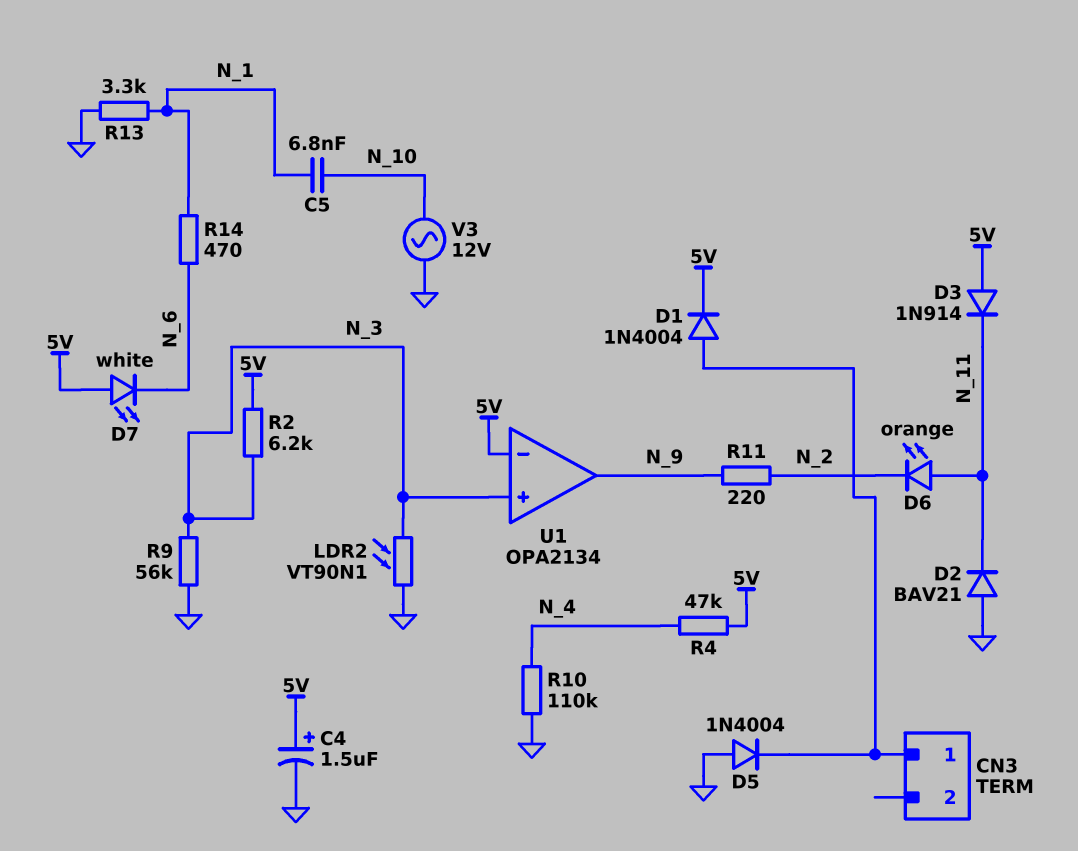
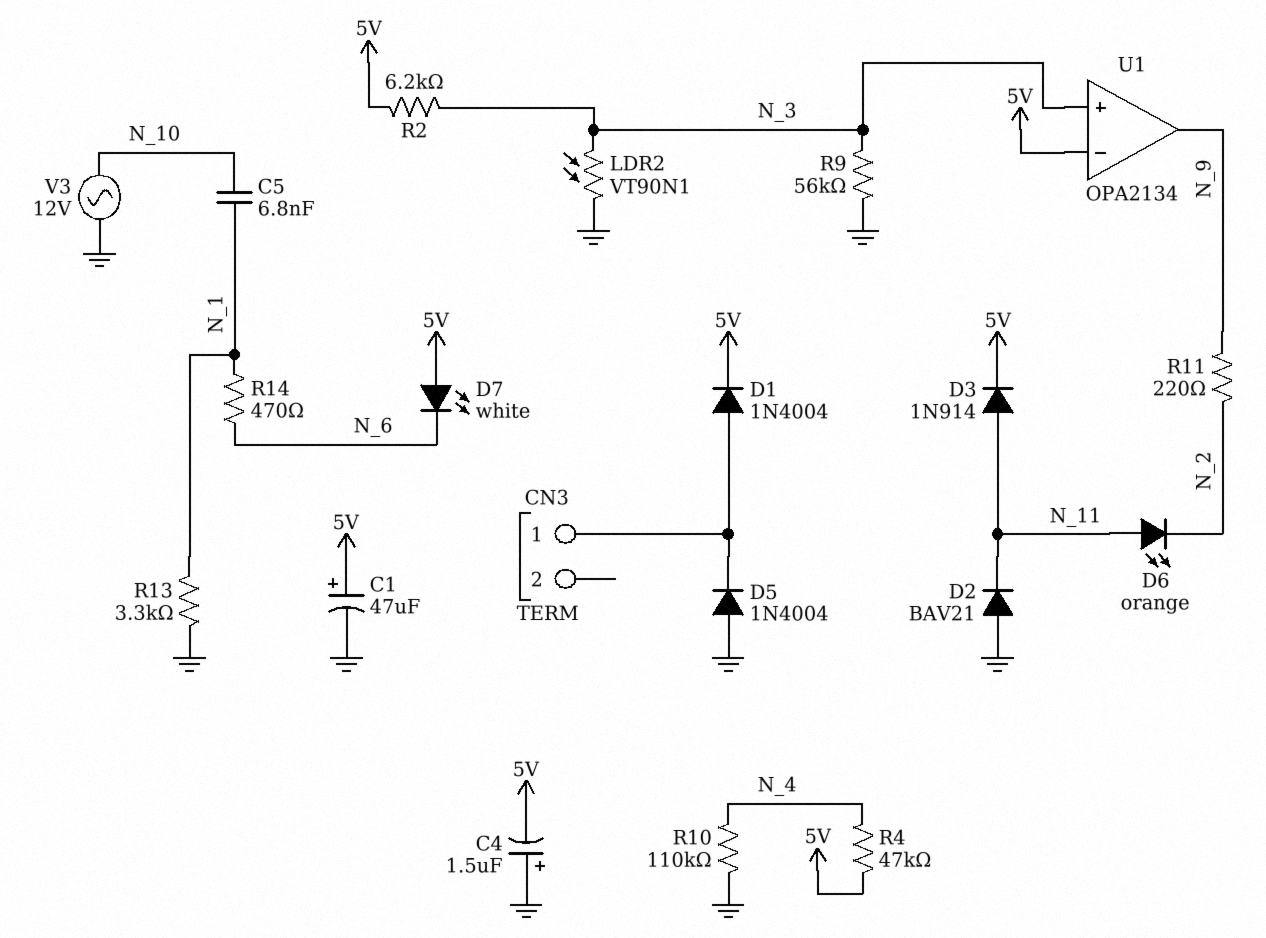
C1: none -> 47uF (plus 5V, minus GND)
C4: 1.5uF (plus 5V, minus GND) -> 1.5uF (plus GND, minus 5V)
D3: diode 1N914 (A 5V, K N_11) -> diode 1N914 (A N_11, K 5V)

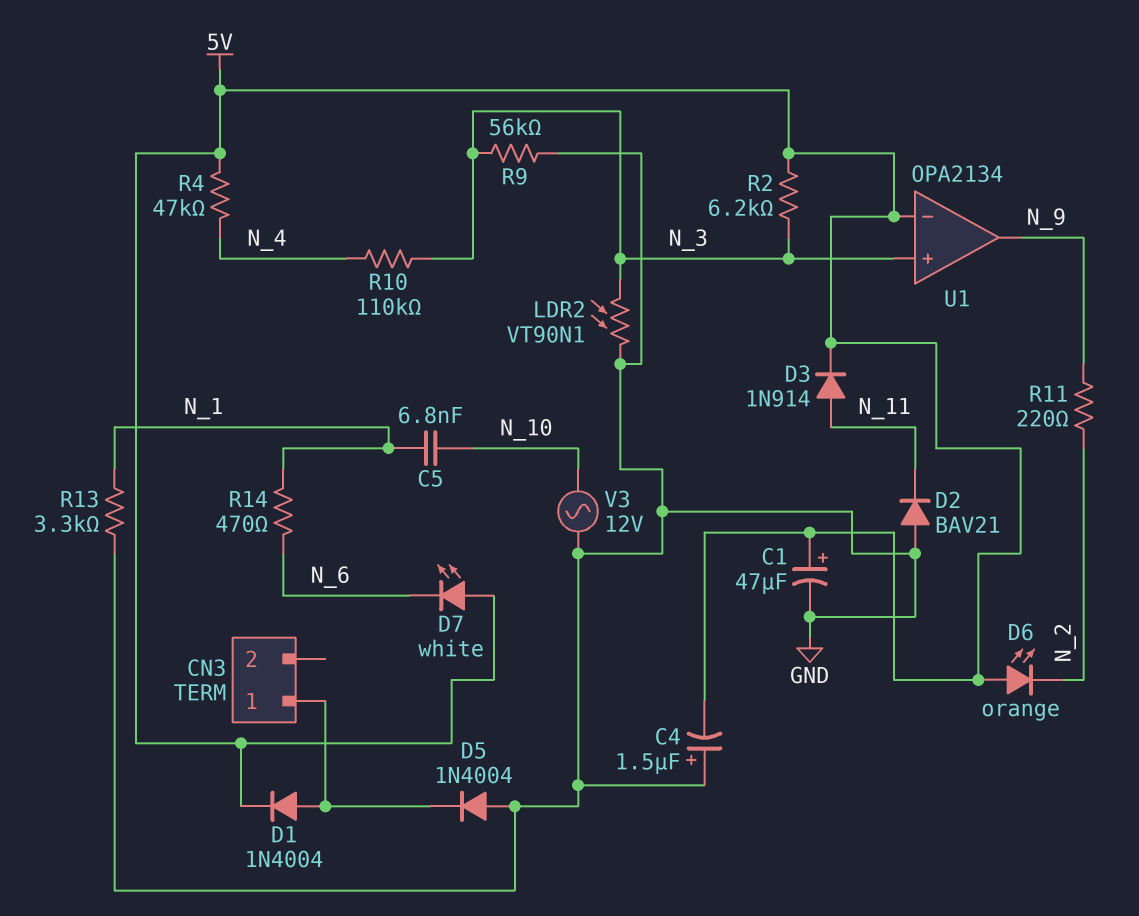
D6: LED orange (A N_11, K N_2) -> LED orange (A 5V, K N_2)
R10: 110k (GND, N_4) -> 110k (N_3, N_4)

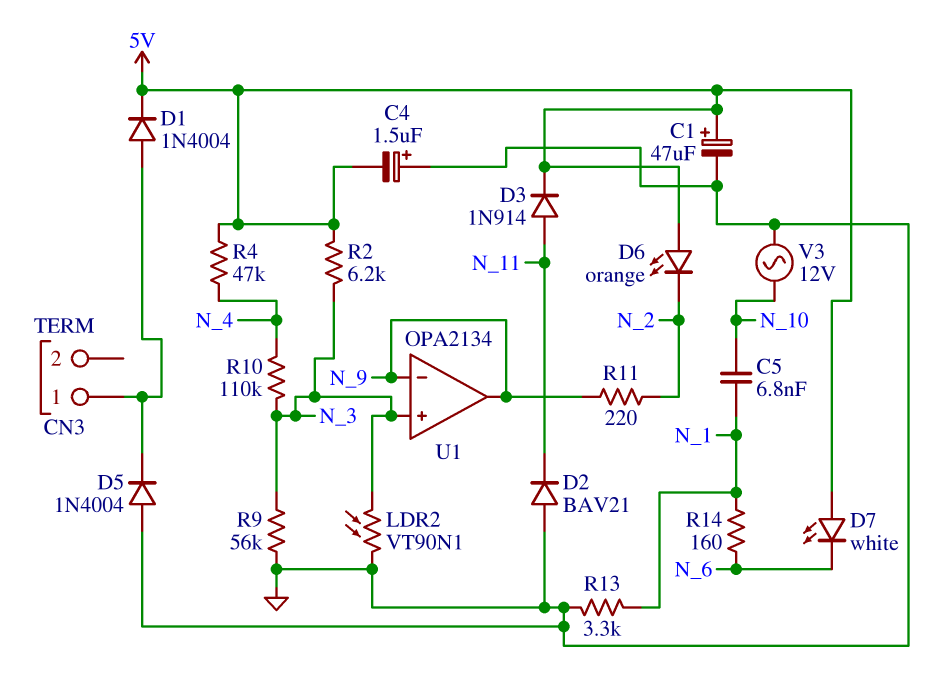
R14: 470 (N_1, N_6) -> 160 (N_1, N_6)
U1 pin in-: 5V -> N_9

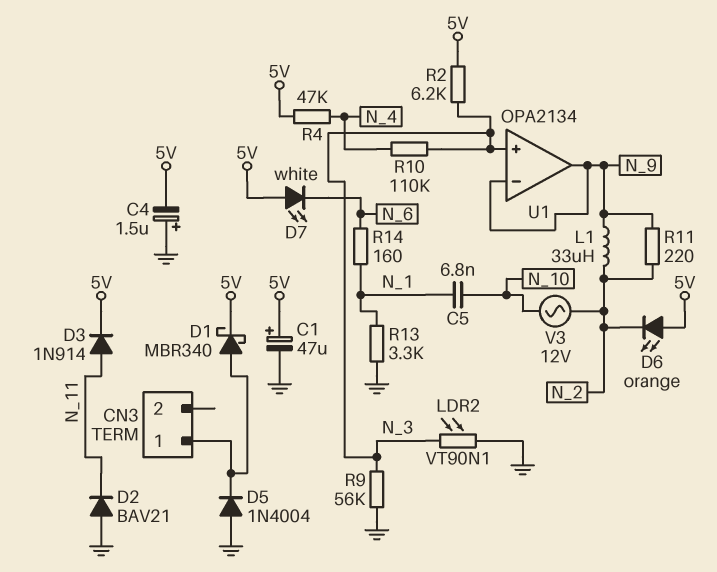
D1: diode 1N4004 (A CN3/1, K 5V) -> schottky MBR340 (A CN3/1, K 5V)
L1: none -> 33uH (N_2, N_9)
V3: AC 12V (GND, N_10) -> AC 12V (N_2, N_10)

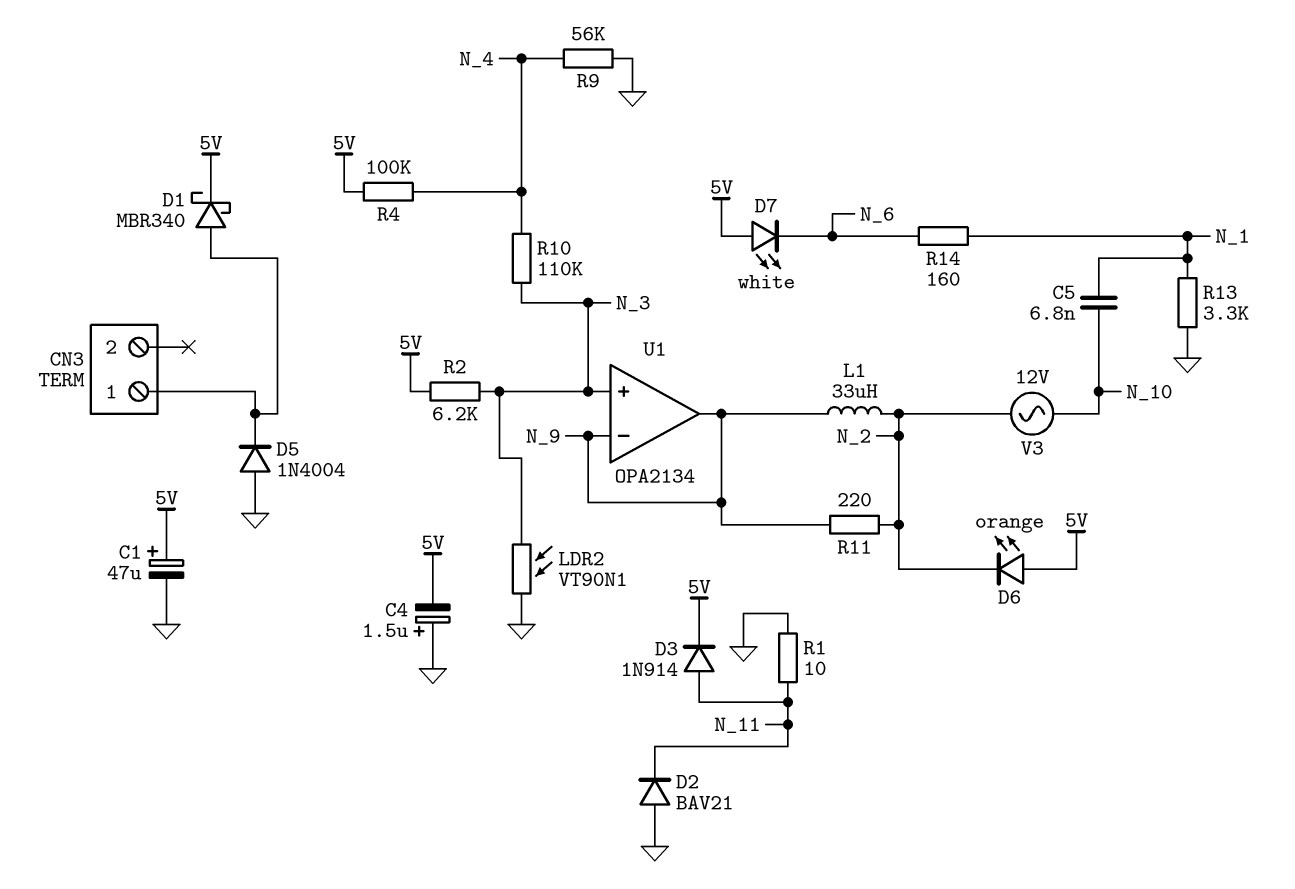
R1: none -> 10 (GND, N_11)
R4: 47k (5V, N_4) -> 100k (5V, N_4)
R9: 56k (GND, N_3) -> 56k (GND, N_4)

